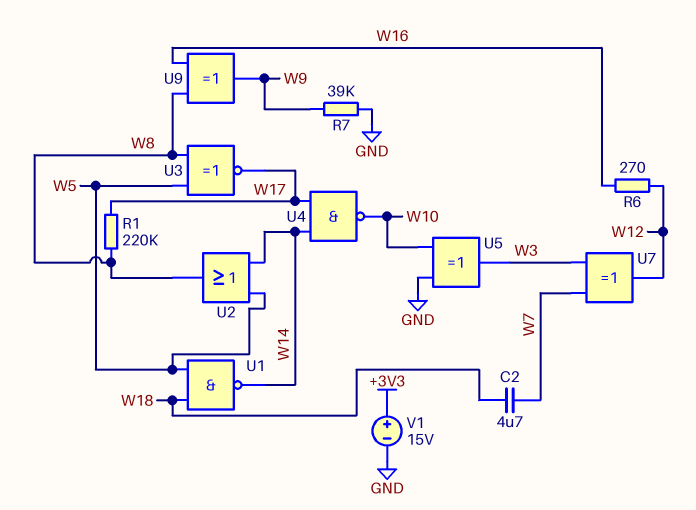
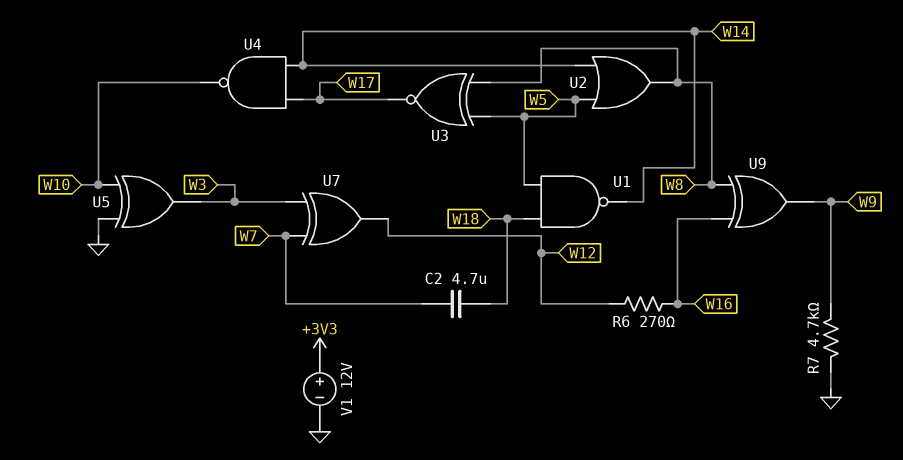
R1: 220k (W8, W17) -> none
R7: 39k (GND, W9) -> 4.7k (GND, W9)
V1: 15V (plus +3V3, minus GND) -> 12V (plus +3V3, minus GND)

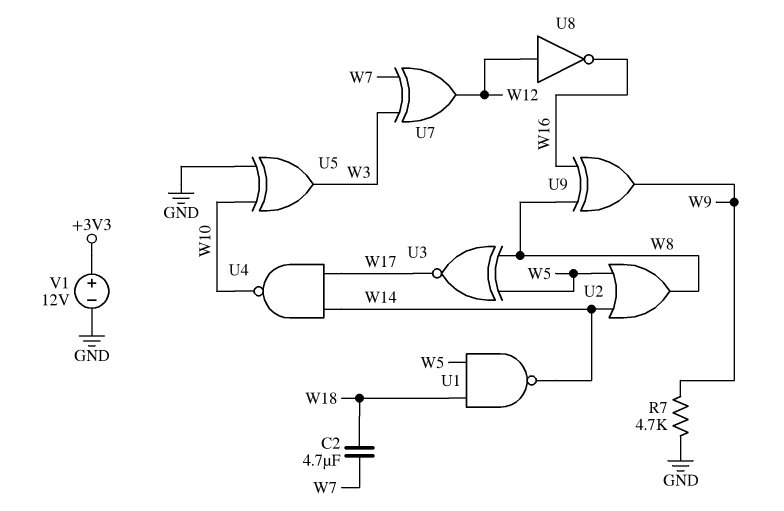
R6: 270 (W12, W16) -> none
U8: none -> NOT (in W12, out W16)

